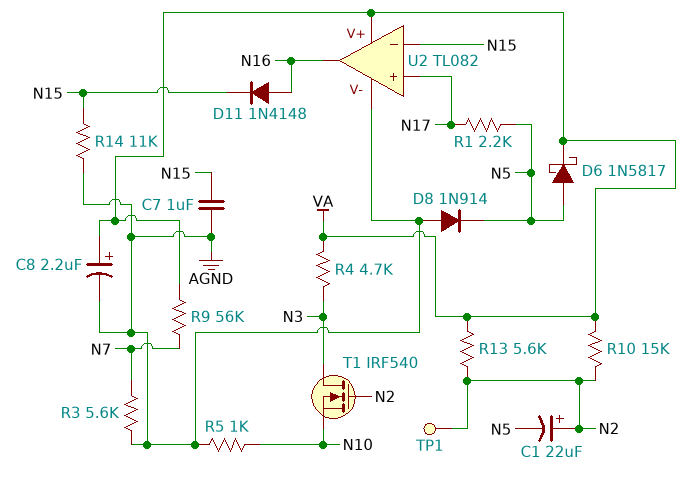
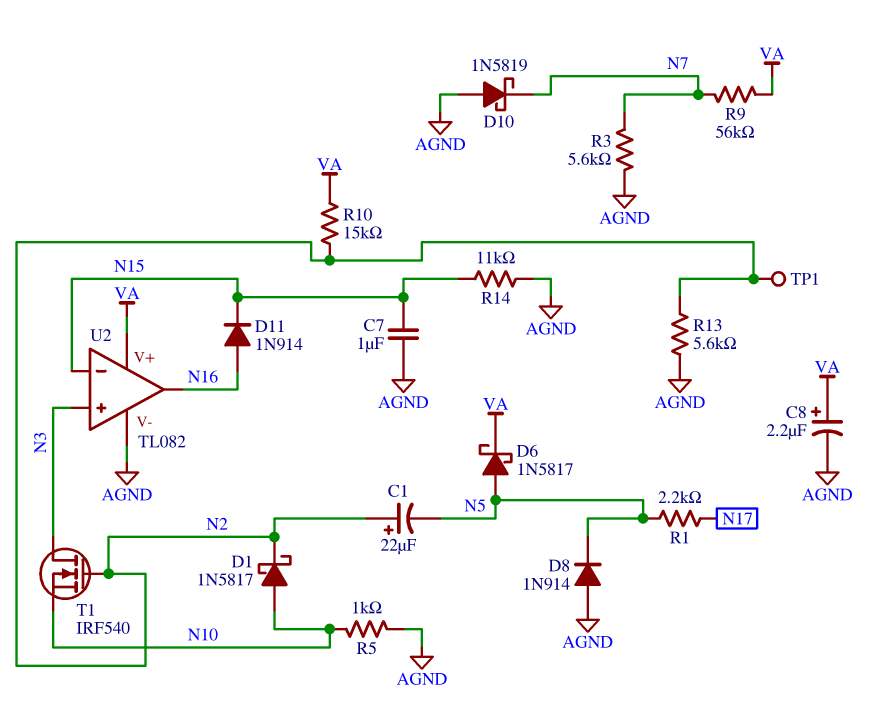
D1: none -> schottky 1N5817 (A N10, K N2)
D10: none -> schottky 1N5819 (A AGND, K N7)
D11: diode 1N4148 (A N16, K N15) -> diode 1N914 (A N16, K N15)
R4: 4.7k (N3, VA) -> none
R13: 5.6k (N2, VA) -> 5.6k (AGND, N2)
U2 pin in+: N17 -> N3

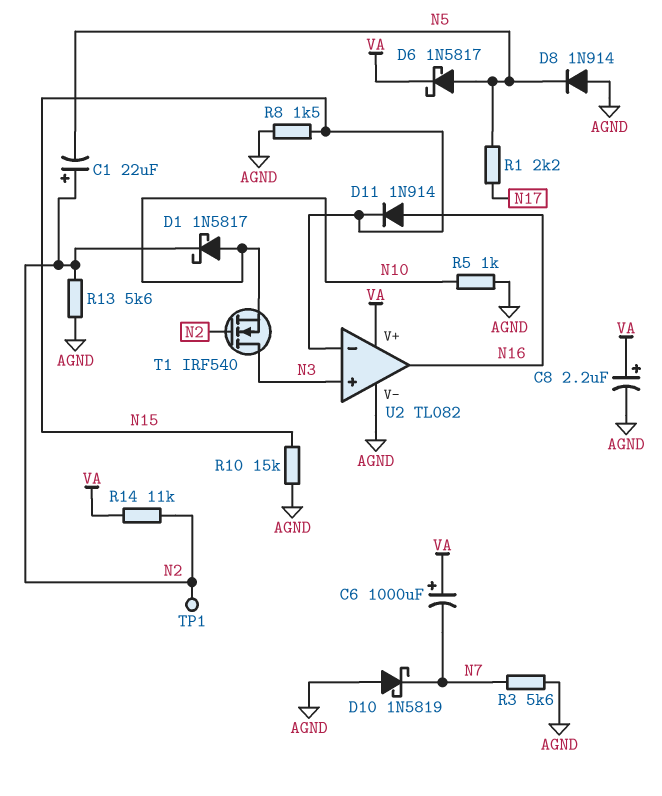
C6: none -> 1000uF (plus VA, minus N7)
C7: 1uF (AGND, N15) -> none
R8: none -> 1.5k (AGND, N15)
R9: 56k (N7, VA) -> none
R10: 15k (N2, VA) -> 15k (AGND, N15)
R14: 11k (AGND, N15) -> 11k (N2, VA)

